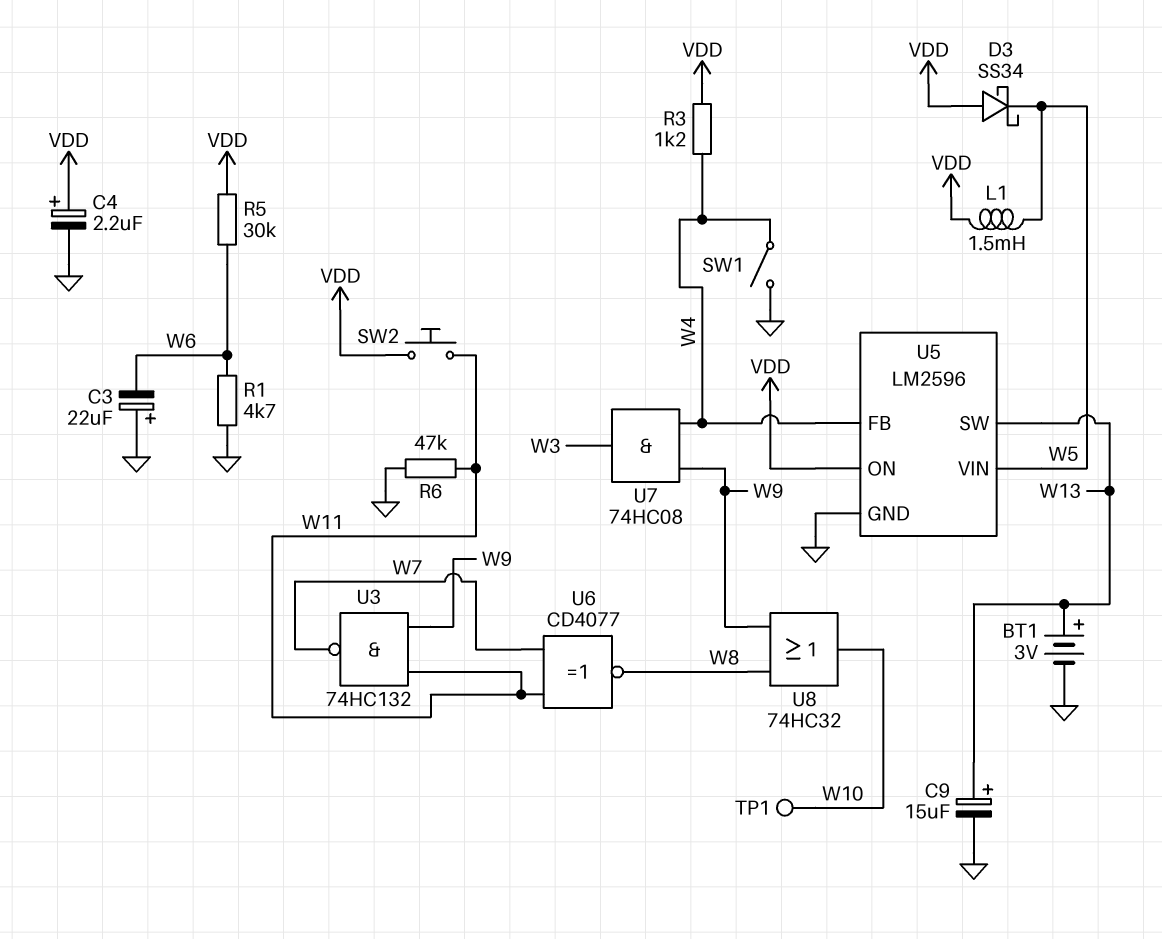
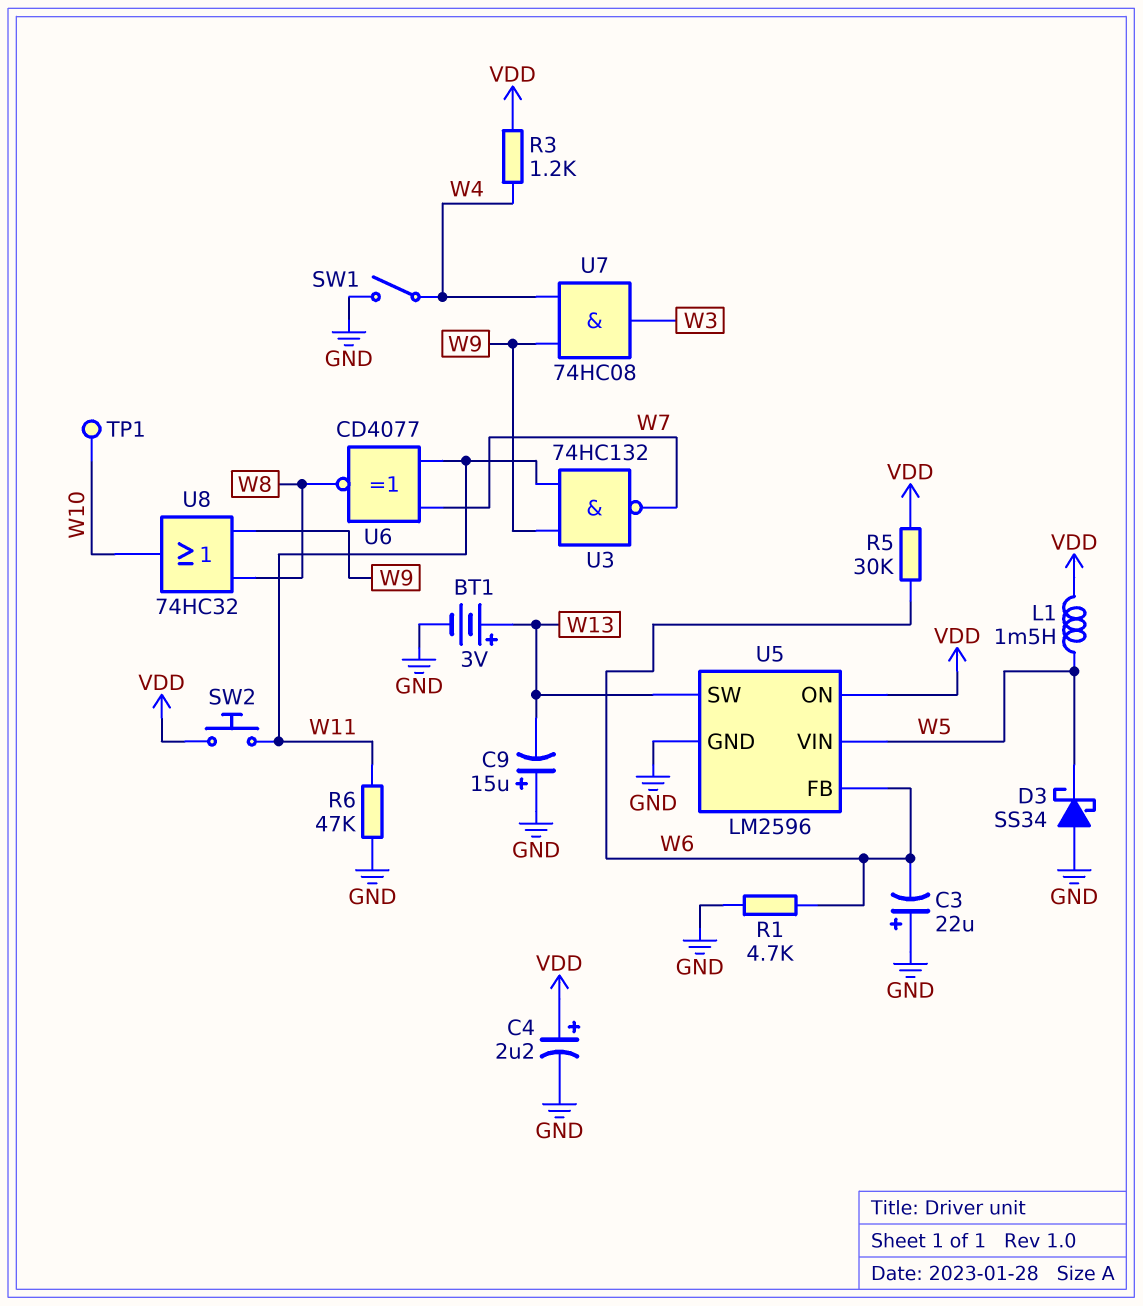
C9: 15uF (plus W13, minus GND) -> 15uF (plus GND, minus W13)
D3: schottky SS34 (A VDD, K W5) -> schottky SS34 (A GND, K W5)
U5 pin FB: W4 -> W6

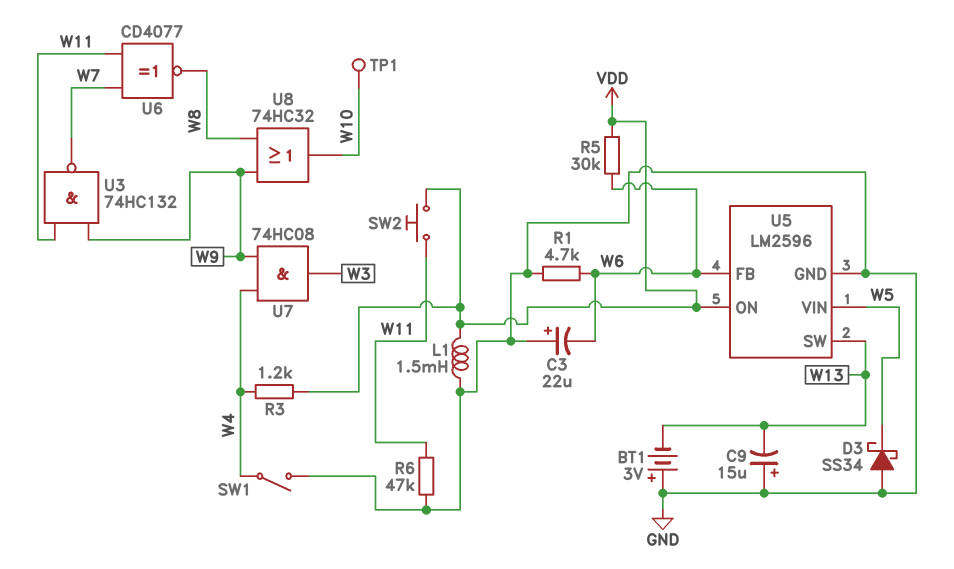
BT1: 3V (plus W13, minus GND) -> 3V (plus GND, minus W13)
C4: 2.2uF (plus VDD, minus GND) -> none
L1: 1.5mH (VDD, W5) -> 1.5mH (GND, VDD)

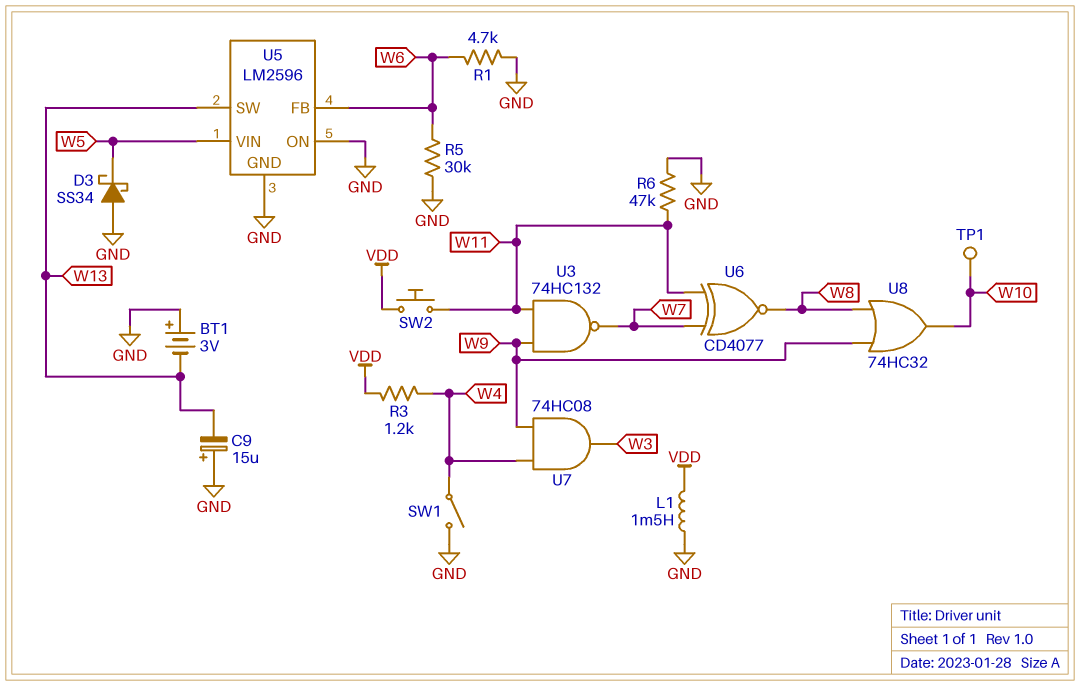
C3: 22uF (plus GND, minus W6) -> none
R5: 30k (VDD, W6) -> 30k (GND, W6)
U5 pin ON: VDD -> GND

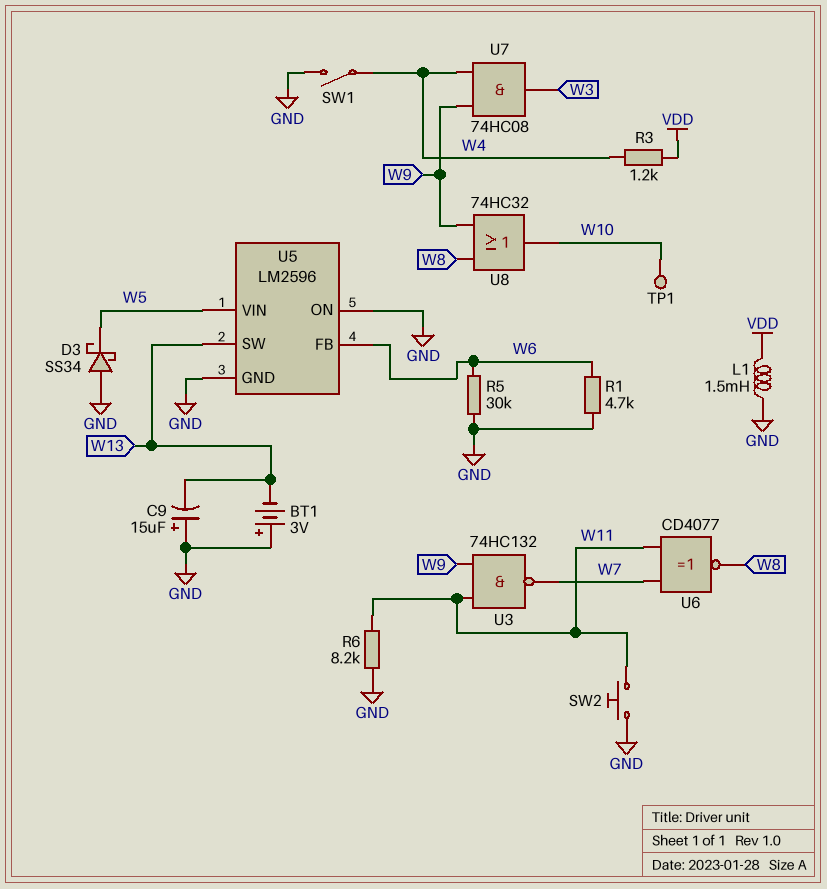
R6: 47k (GND, W11) -> 8.2k (GND, W11)
SW2: button (VDD, W11) -> button (GND, W11)

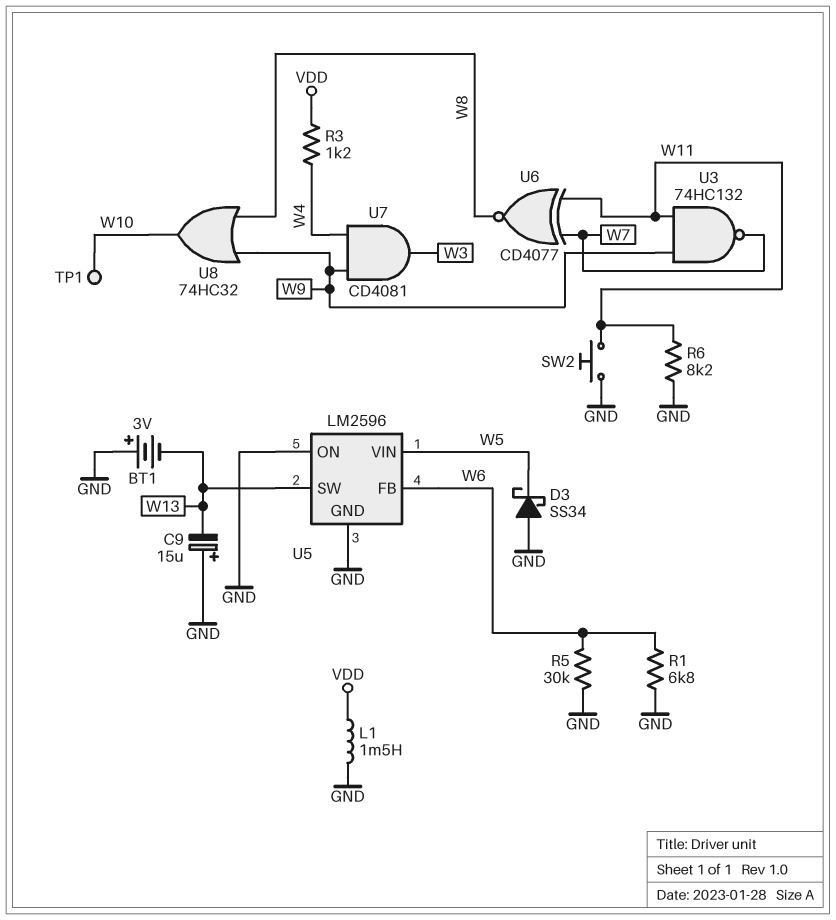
R1: 4.7k (GND, W6) -> 6.8k (GND, W6)
SW1: switch (GND, W4) -> none
U7: AND 74HC08 (in W4, in W9, out W3) -> AND CD4081 (in W4, in W9, out W3)

